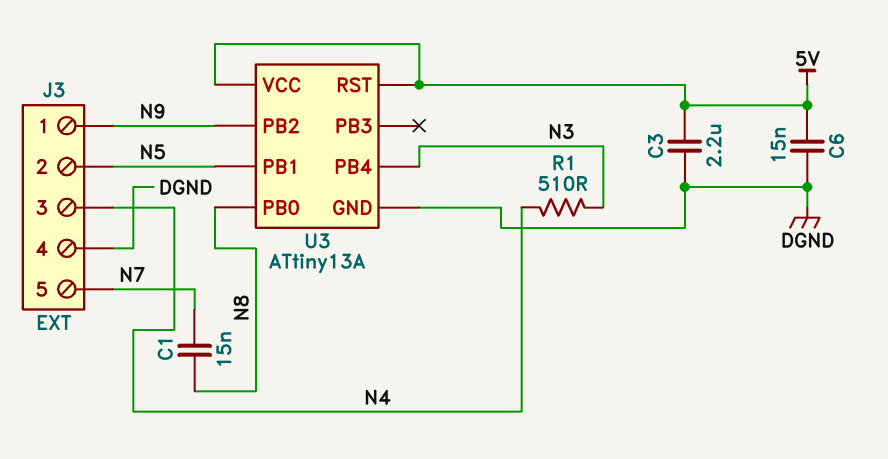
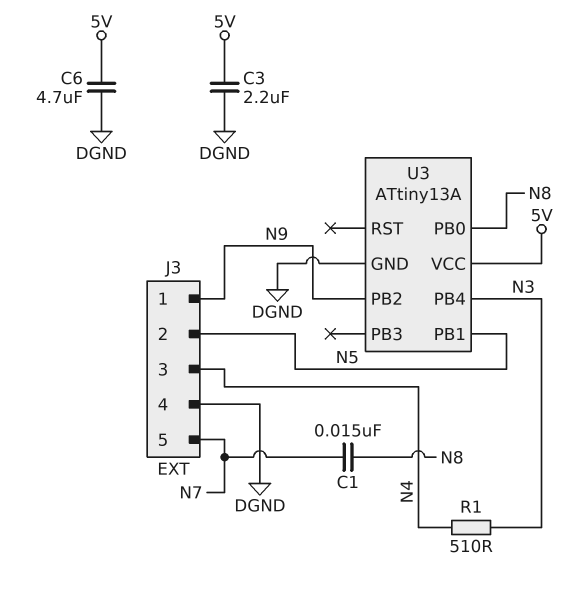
C6: 15nF (5V, DGND) -> 4.7uF (5V, DGND)
U3 pin RST: 5V -> none

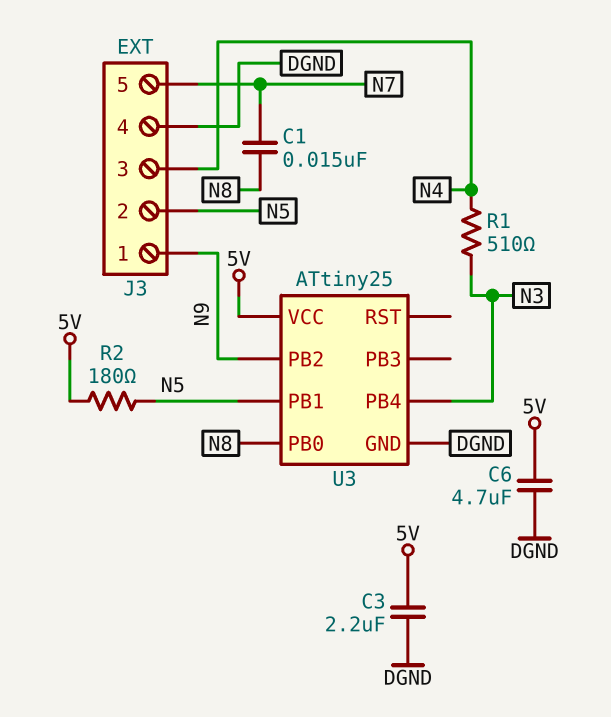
R2: none -> 180 (5V, N5)
U3: ATtiny13A -> ATtiny25

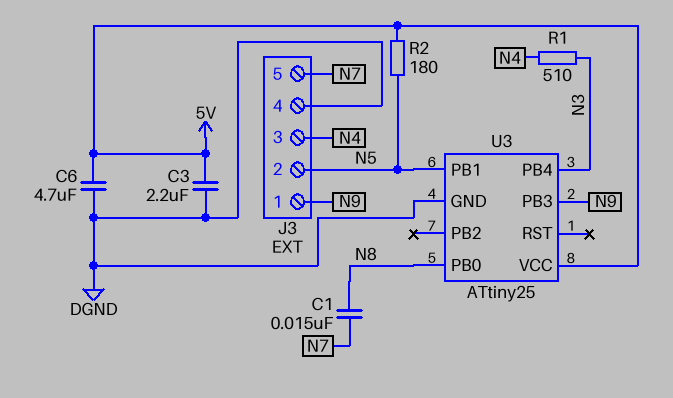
U3 pin PB2: N9 -> none
U3 pin PB3: none -> N9

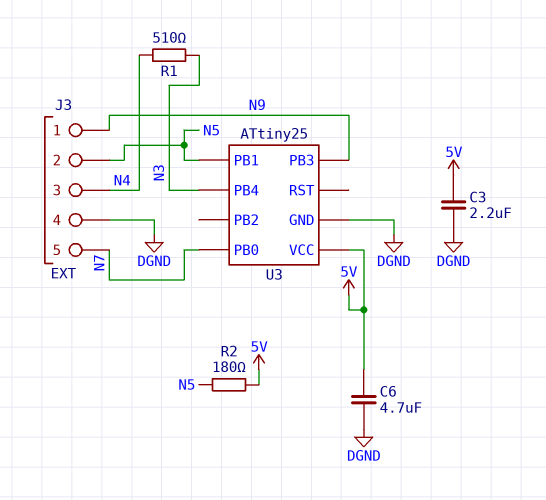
C1: 15nF (N7, N8) -> none
U3 pin PB0: N8 -> N7

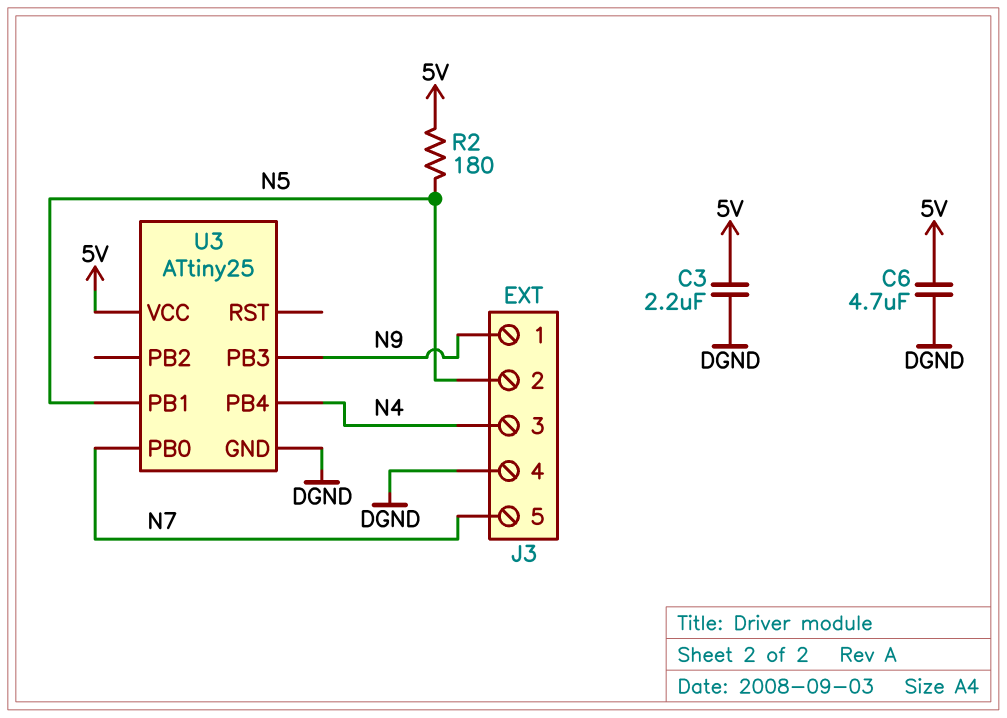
R1: 510 (N3, N4) -> none
U3 pin PB4: N3 -> N4

